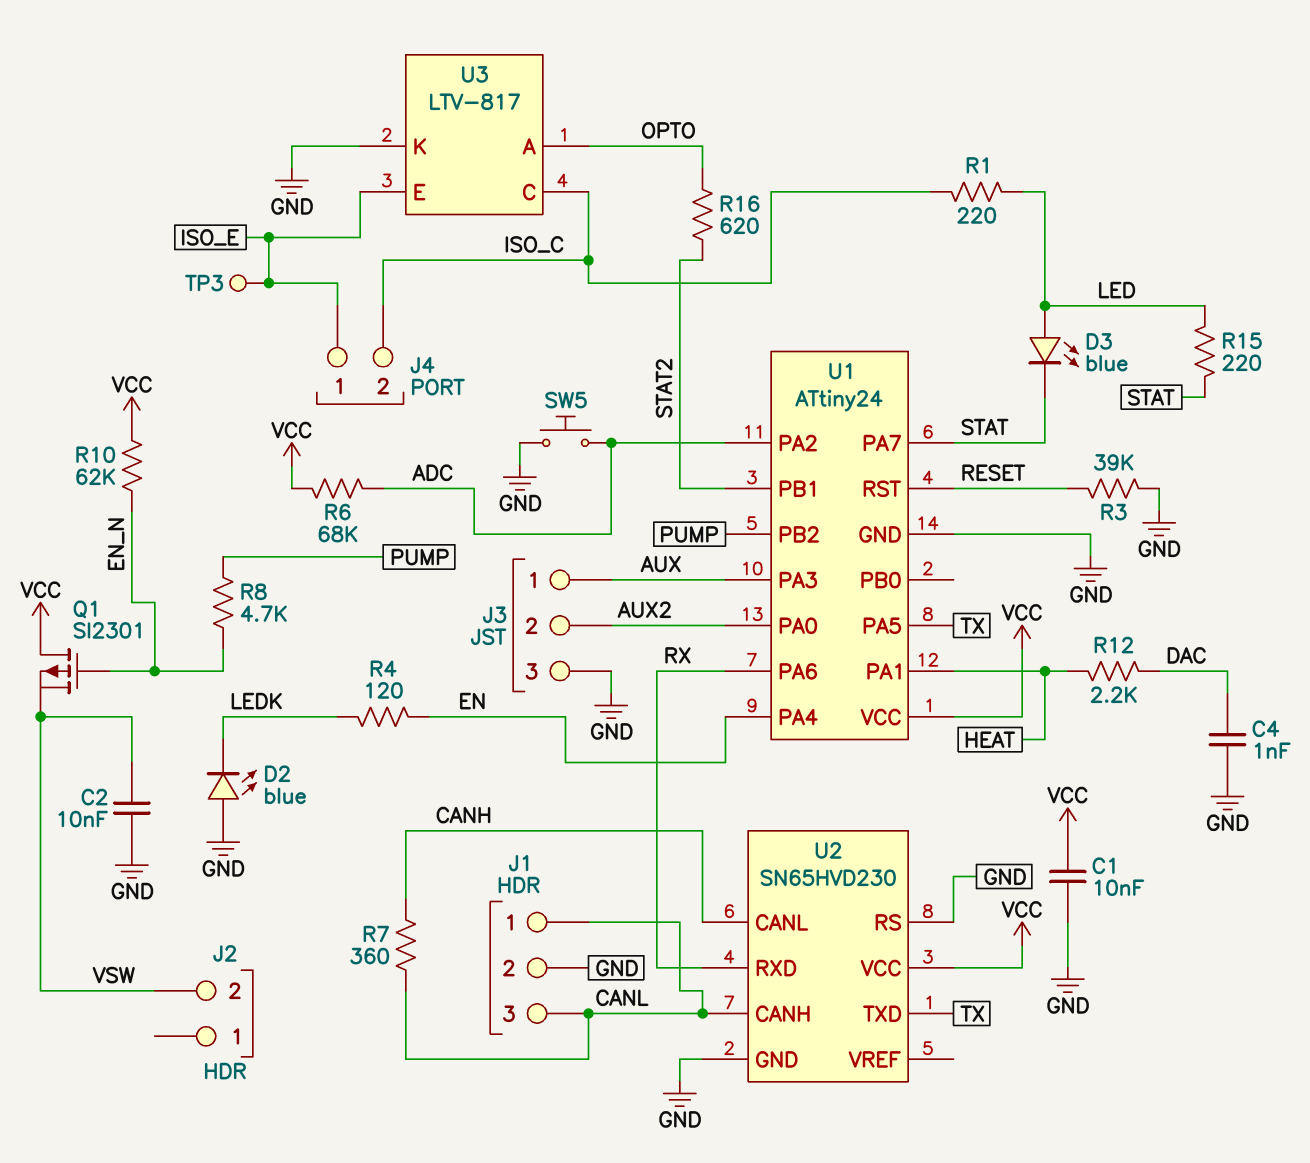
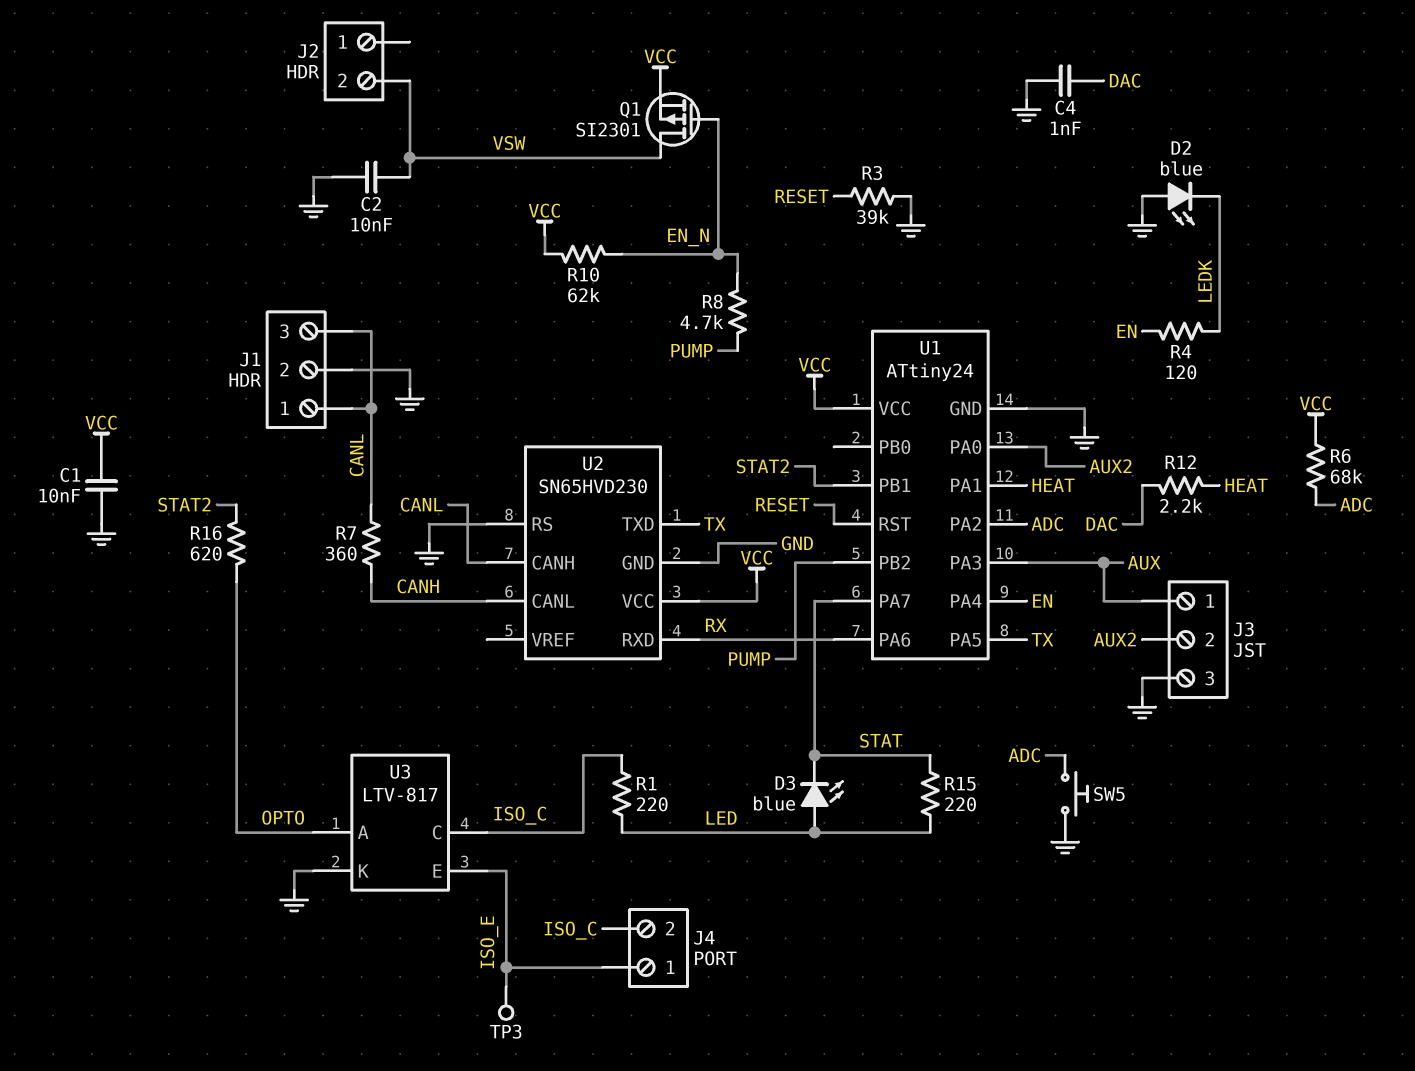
Q1: PMOS SI2301 (G EN_N, D VCC, S VSW) -> PMOS SI2301 (G EN_N, D VSW, S VCC)

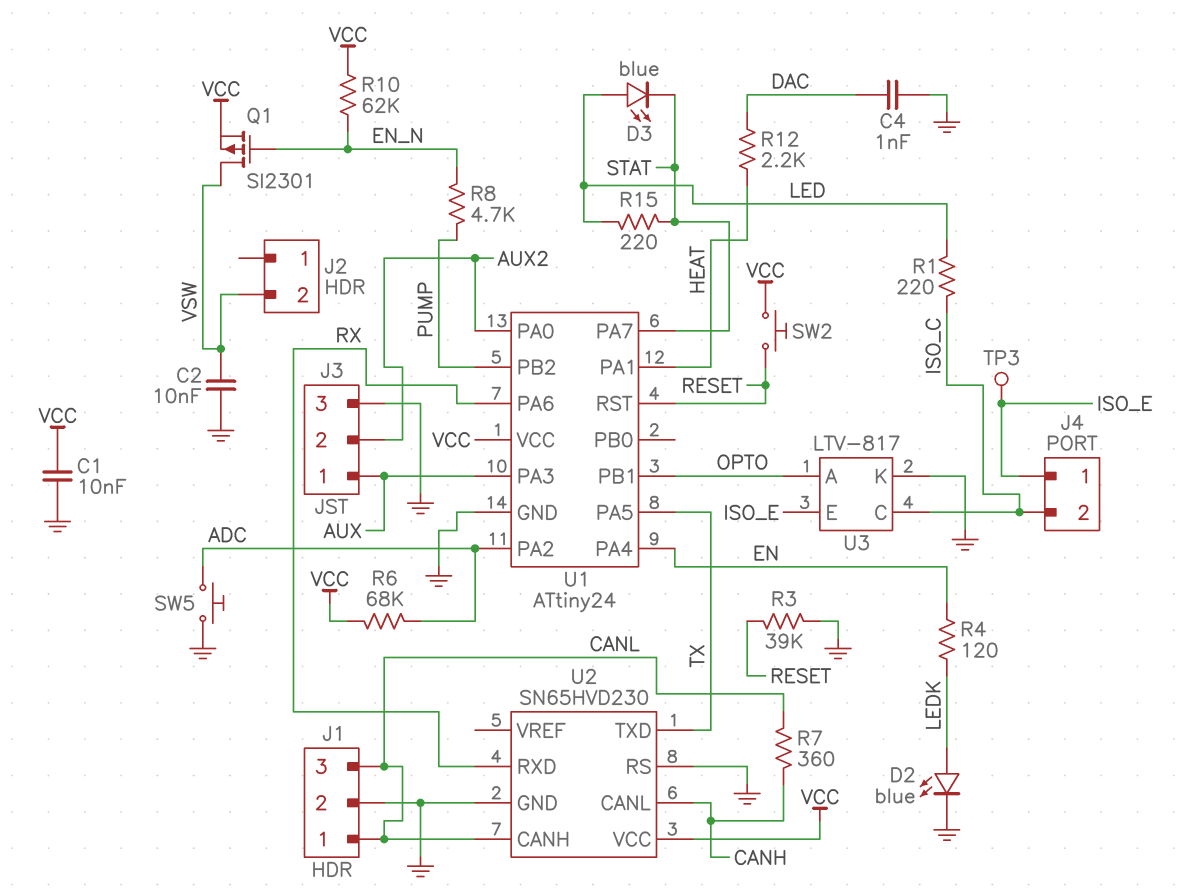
D2: LED blue (A GND, K LEDK) -> LED blue (A LEDK, K GND)
R16: 620 (OPTO, STAT2) -> none
SW2: none -> button (RESET, VCC)
U1 pin PB1: STAT2 -> OPTO

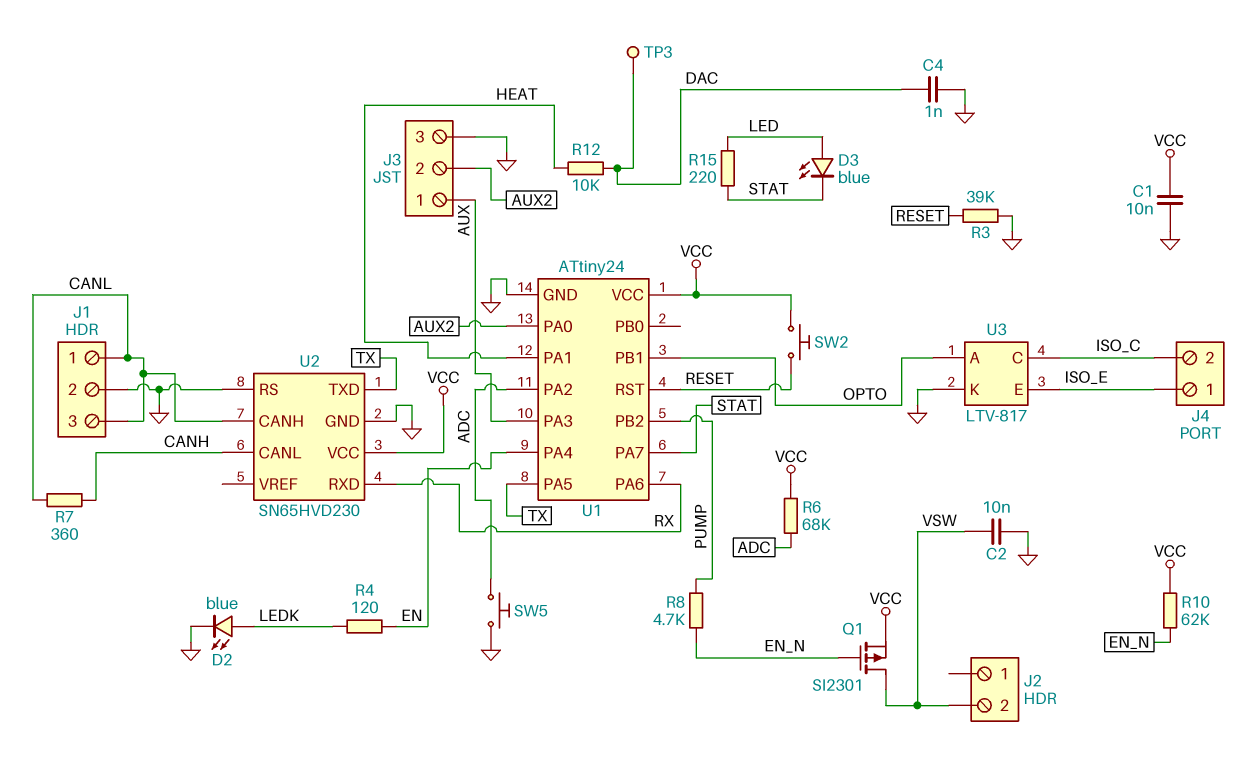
R1: 220 (ISO_C, LED) -> none
R12: 2.2k (DAC, HEAT) -> 10k (DAC, HEAT)
TP3: test point (ISO_E) -> test point (DAC)

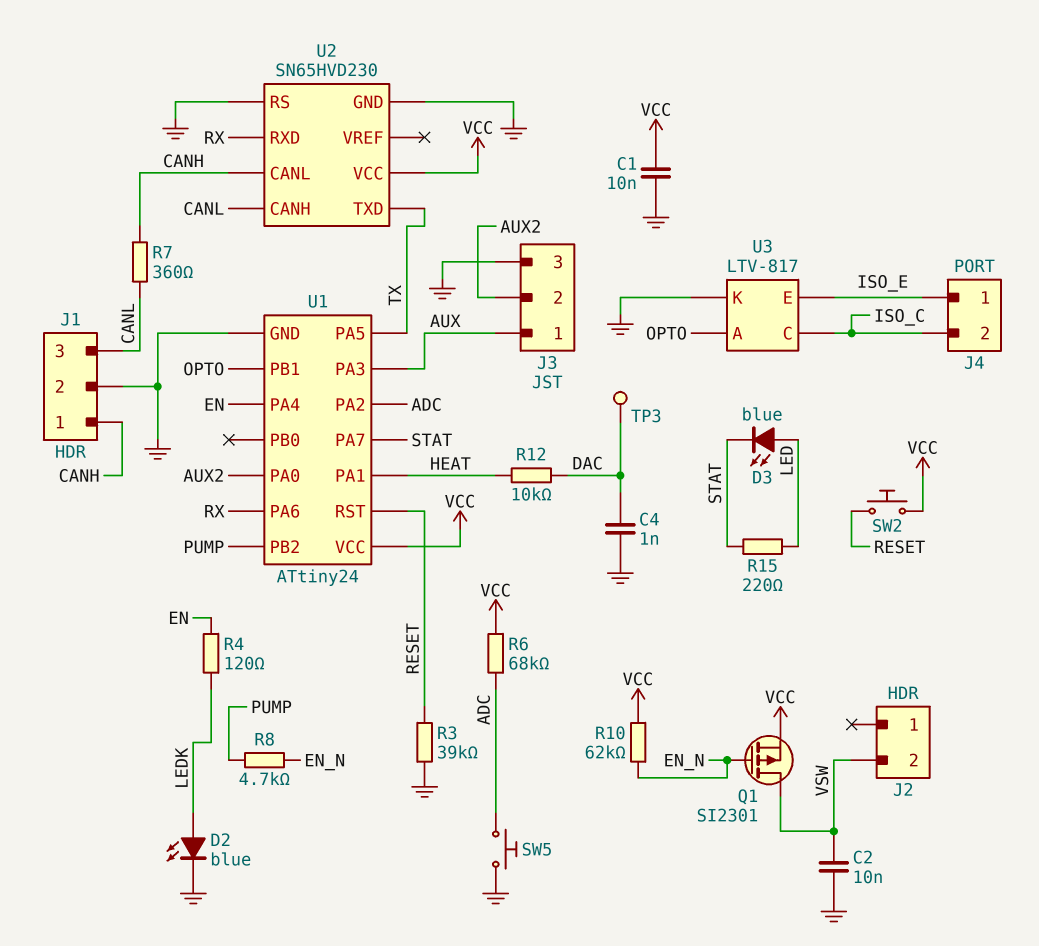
J1 pin 1: CANL -> CANH

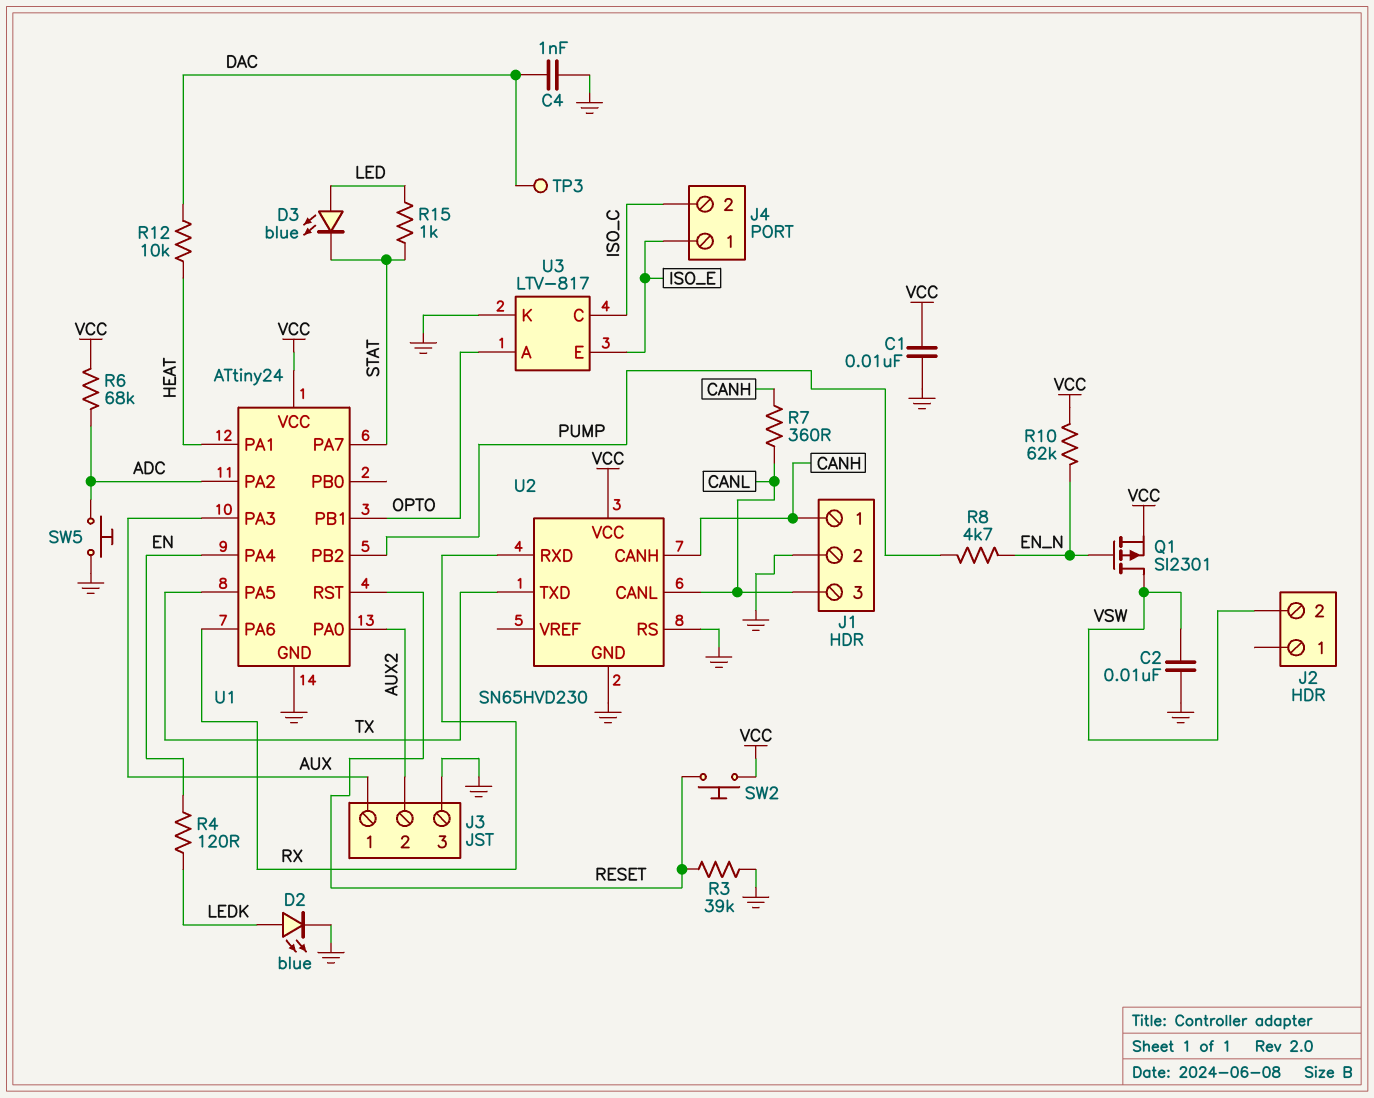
R15: 220 (LED, STAT) -> 1k (LED, STAT)
U2 pin CANH: CANL -> CANH
U2 pin CANL: CANH -> CANL

